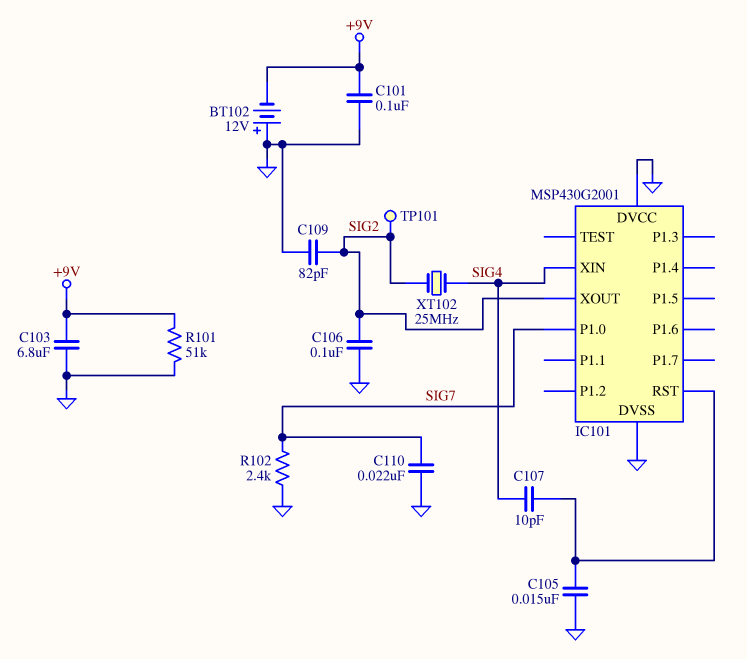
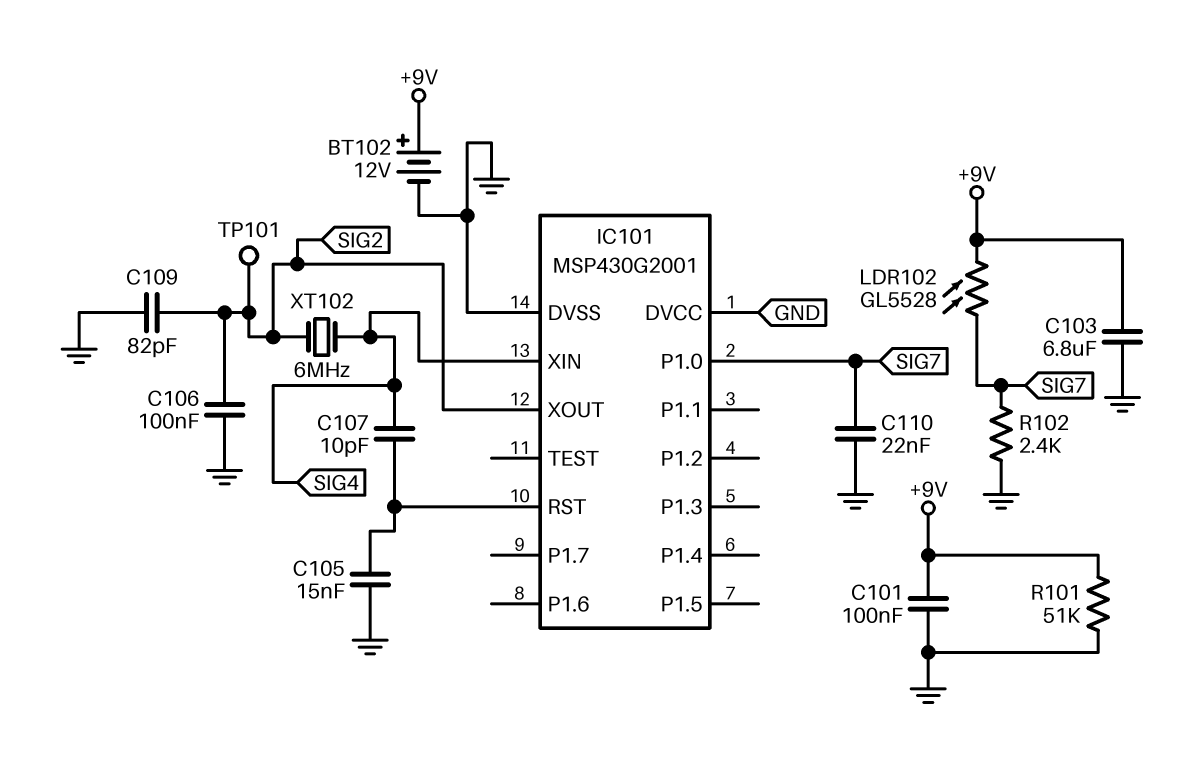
BT102: 12V (plus GND, minus +9V) -> 12V (plus +9V, minus GND)
LDR102: none -> GL5528 (+9V, SIG7)
XT102: 25MHz (SIG2, SIG4) -> 6MHz (SIG2, SIG4)

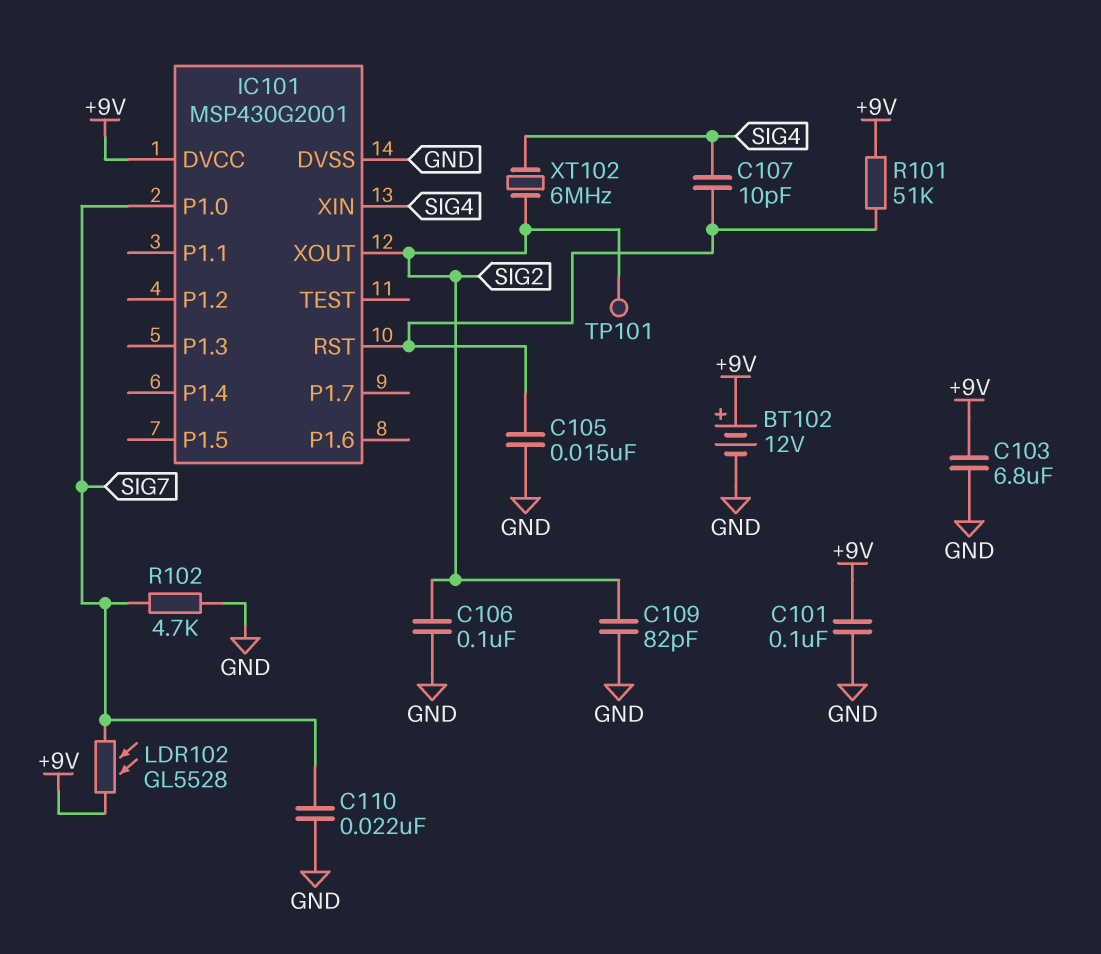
IC101 pin DVCC: GND -> +9V
R101: 51k (+9V, GND) -> 51k (+9V, IC101/RST)
R102: 2.4k (GND, SIG7) -> 4.7k (GND, SIG7)

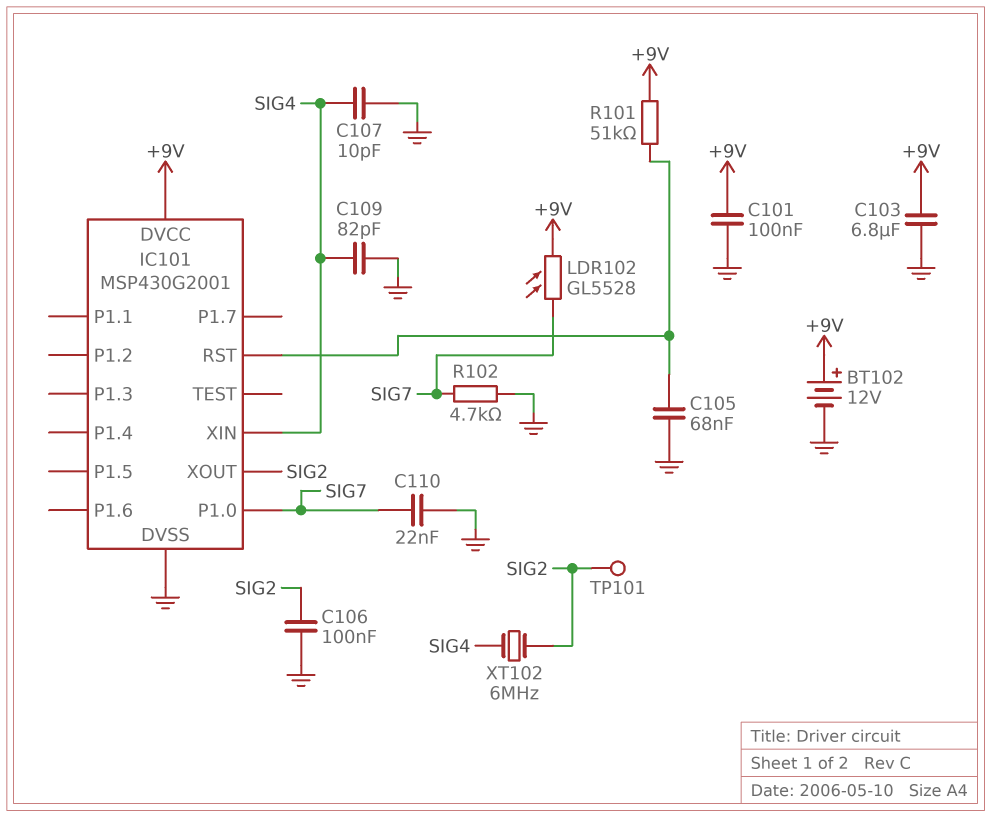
C105: 15nF (GND, IC101/RST) -> 68nF (GND, IC101/RST)
C107: 10pF (IC101/RST, SIG4) -> 10pF (GND, SIG4)
C109: 82pF (GND, SIG2) -> 82pF (GND, SIG4)

